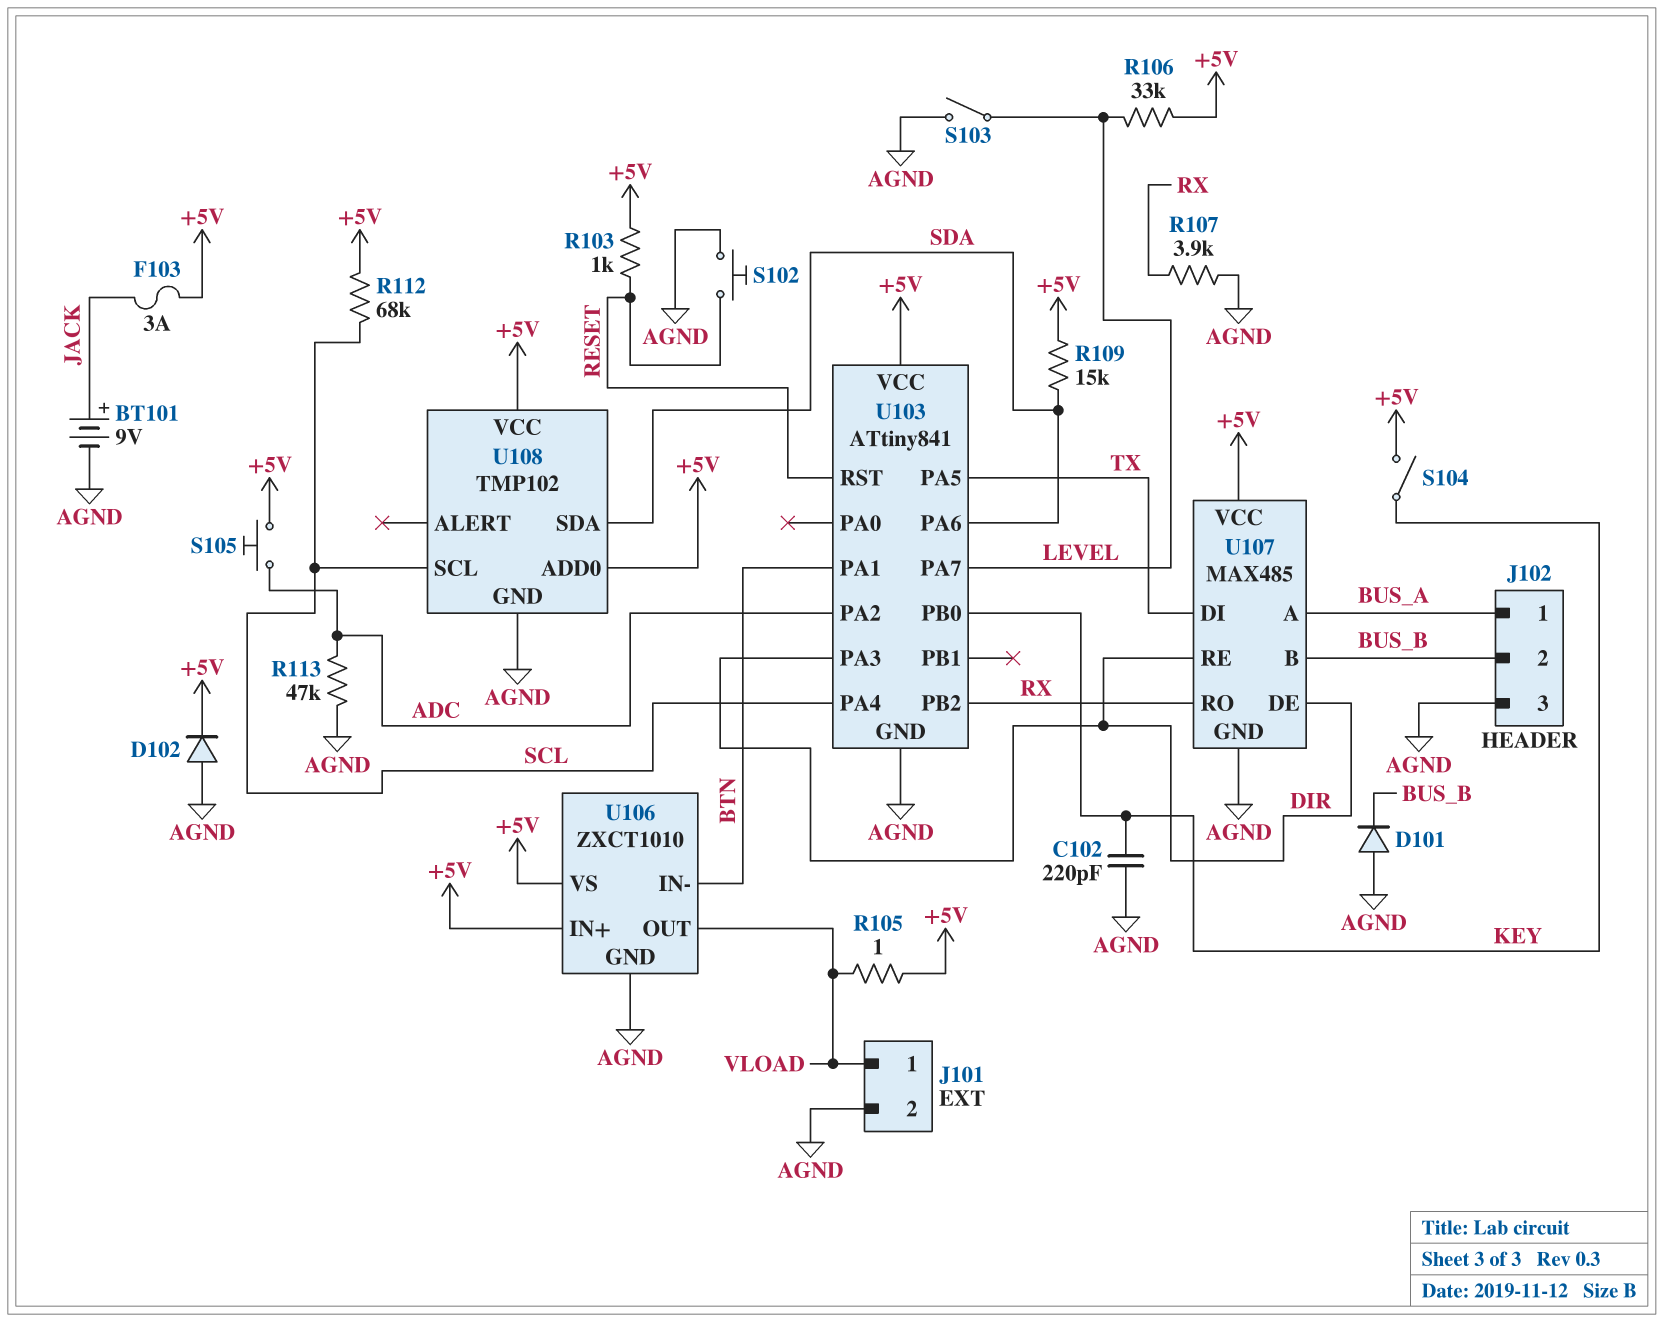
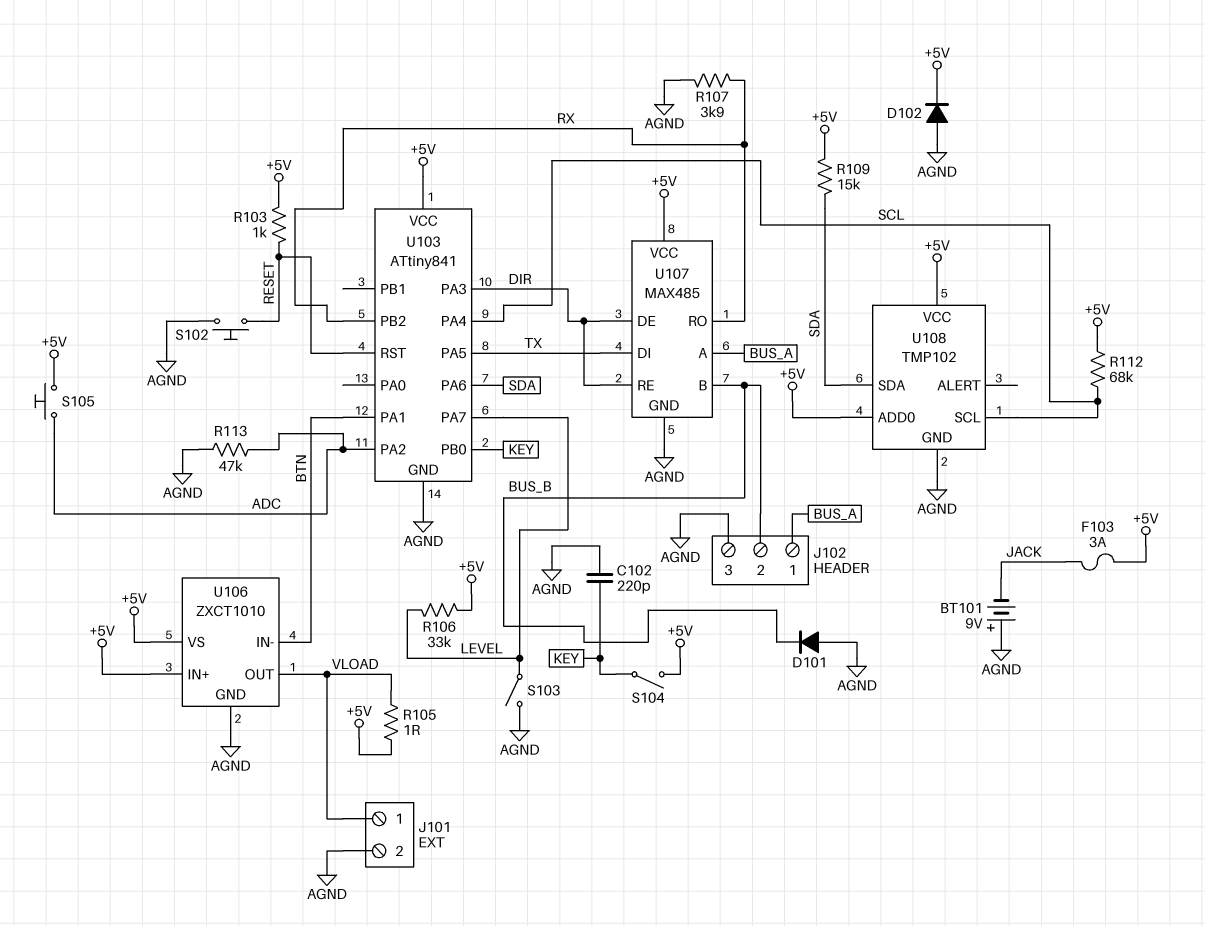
BT101: 9V (plus JACK, minus AGND) -> 9V (plus AGND, minus JACK)

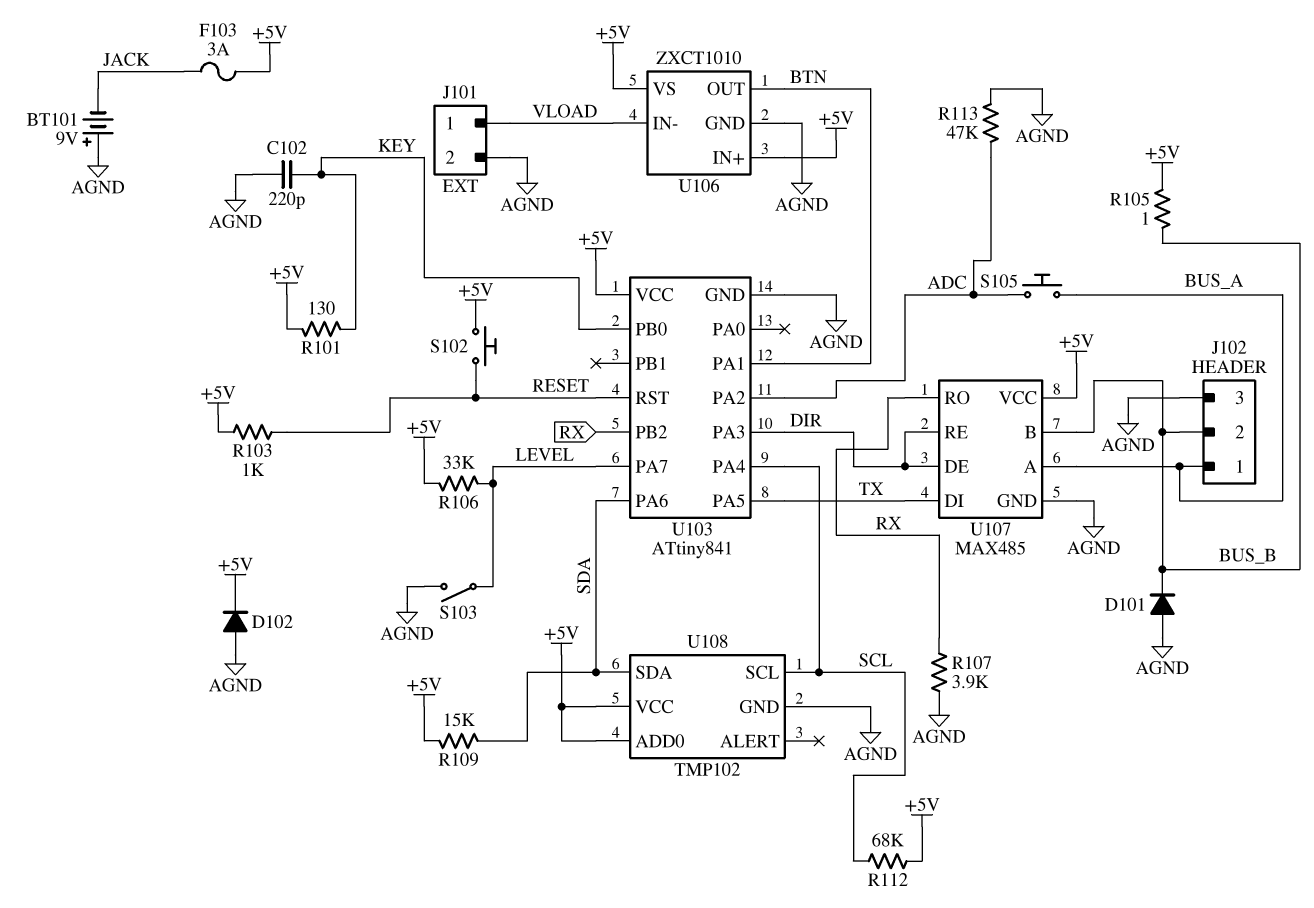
R101: none -> 130 (+5V, KEY)
R105: 1 (+5V, VLOAD) -> 1 (+5V, BUS_B)
S102: button (AGND, RESET) -> button (+5V, RESET)
S104: switch (+5V, KEY) -> none
S105: button (+5V, ADC) -> button (ADC, BUS_A)
U106 pin IN-: BTN -> VLOAD
U106 pin OUT: VLOAD -> BTN

